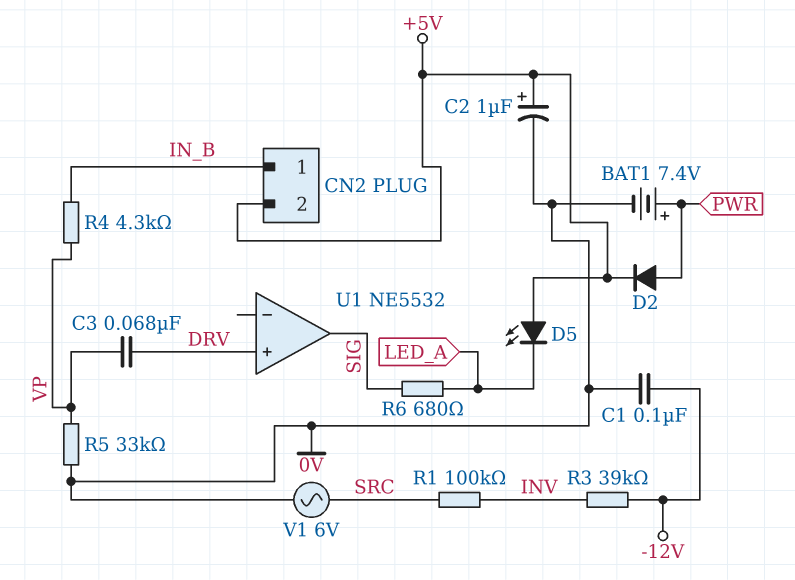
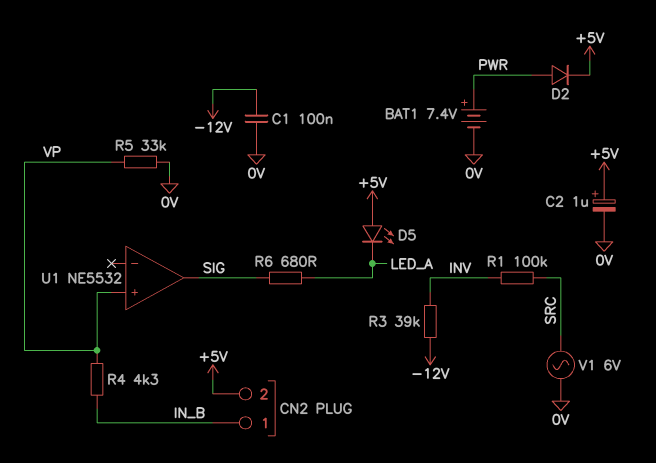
C3: 68nF (DRV, VP) -> none
U1 pin in+: DRV -> VP

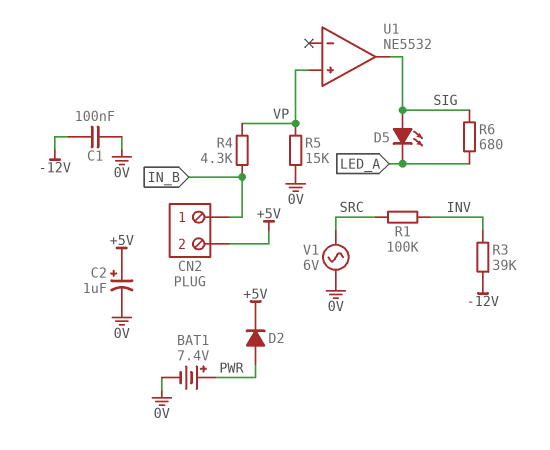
D5: LED (A +5V, K LED_A) -> LED (A SIG, K LED_A)
R5: 33k (0V, VP) -> 15k (0V, VP)

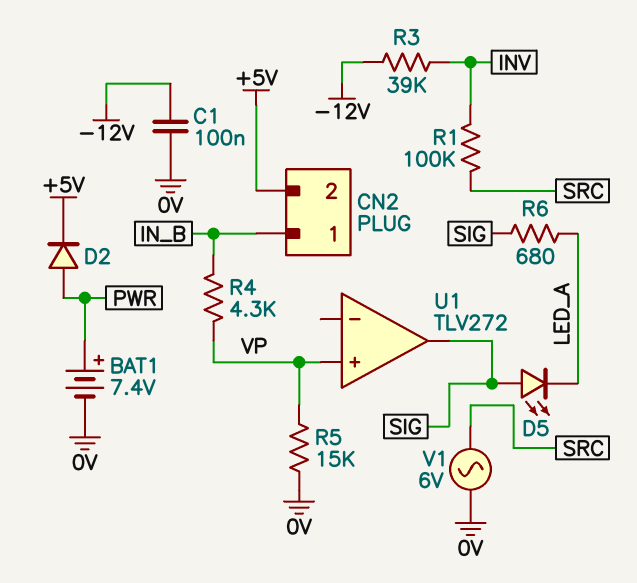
C2: 1uF (plus +5V, minus 0V) -> none
U1: NE5532 -> TLV272

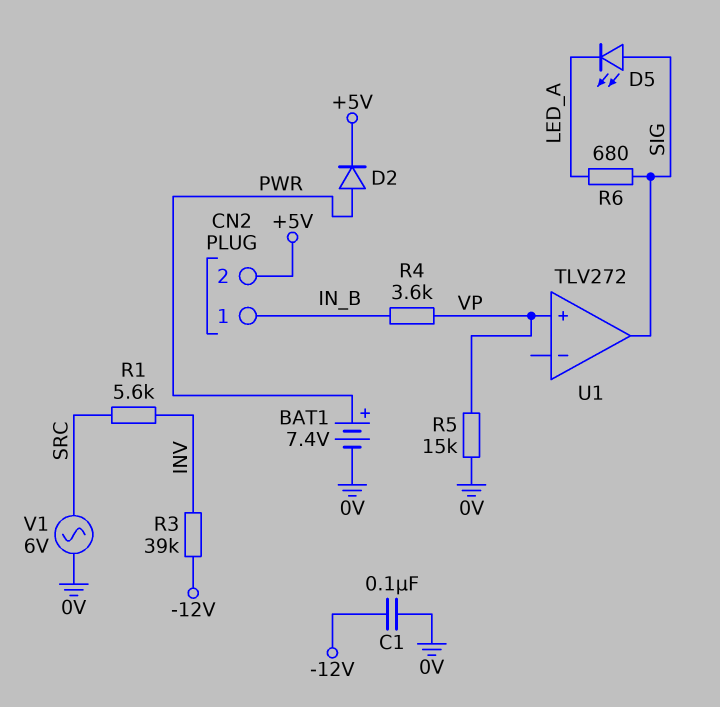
R1: 100k (INV, SRC) -> 5.6k (INV, SRC)
R4: 4.3k (IN_B, VP) -> 3.6k (IN_B, VP)

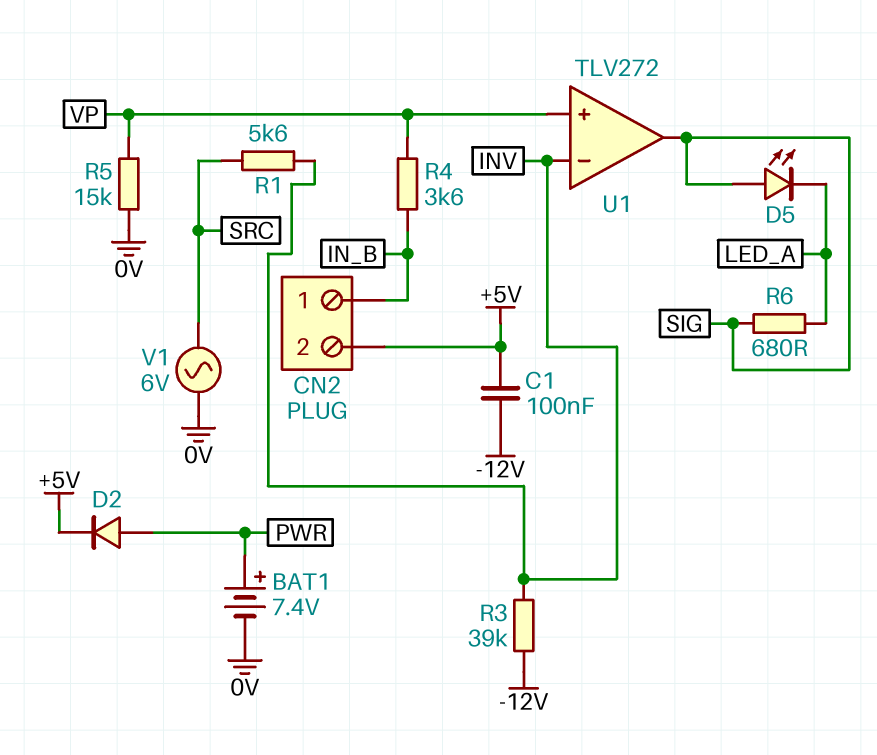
C1: 100nF (-12V, 0V) -> 100nF (+5V, -12V)
U1 pin in-: none -> INV

